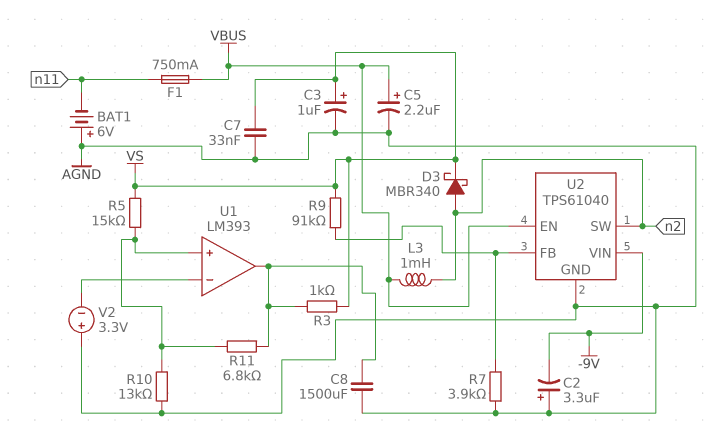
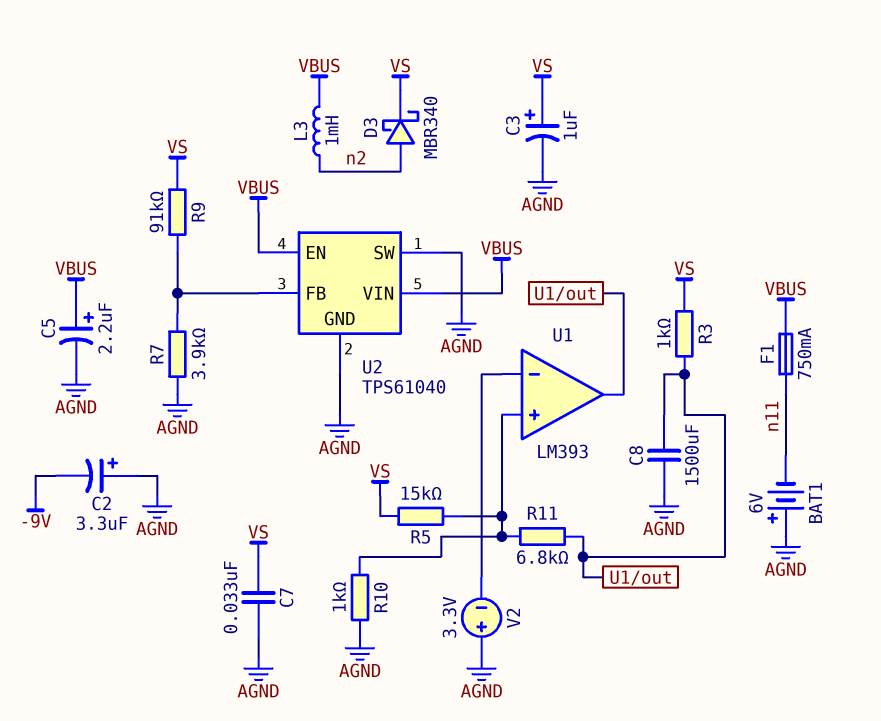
R10: 13k (AGND, U1/in+) -> 1k (AGND, U1/in+)
U2 pin SW: n2 -> AGND
U2 pin VIN: -9V -> VBUS

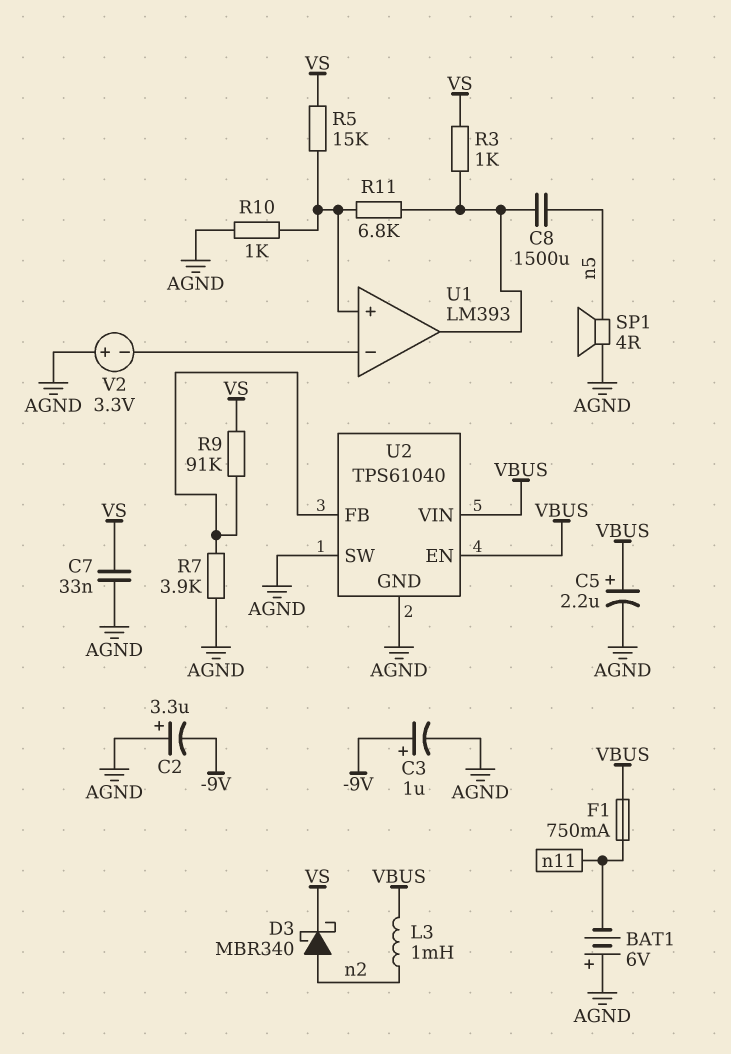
C3: 1uF (plus VS, minus AGND) -> 1uF (plus -9V, minus AGND)
C8: 1500uF (AGND, U1/out) -> 1500uF (U1/out, n5)
SP1: none -> speaker 4R (AGND, n5)

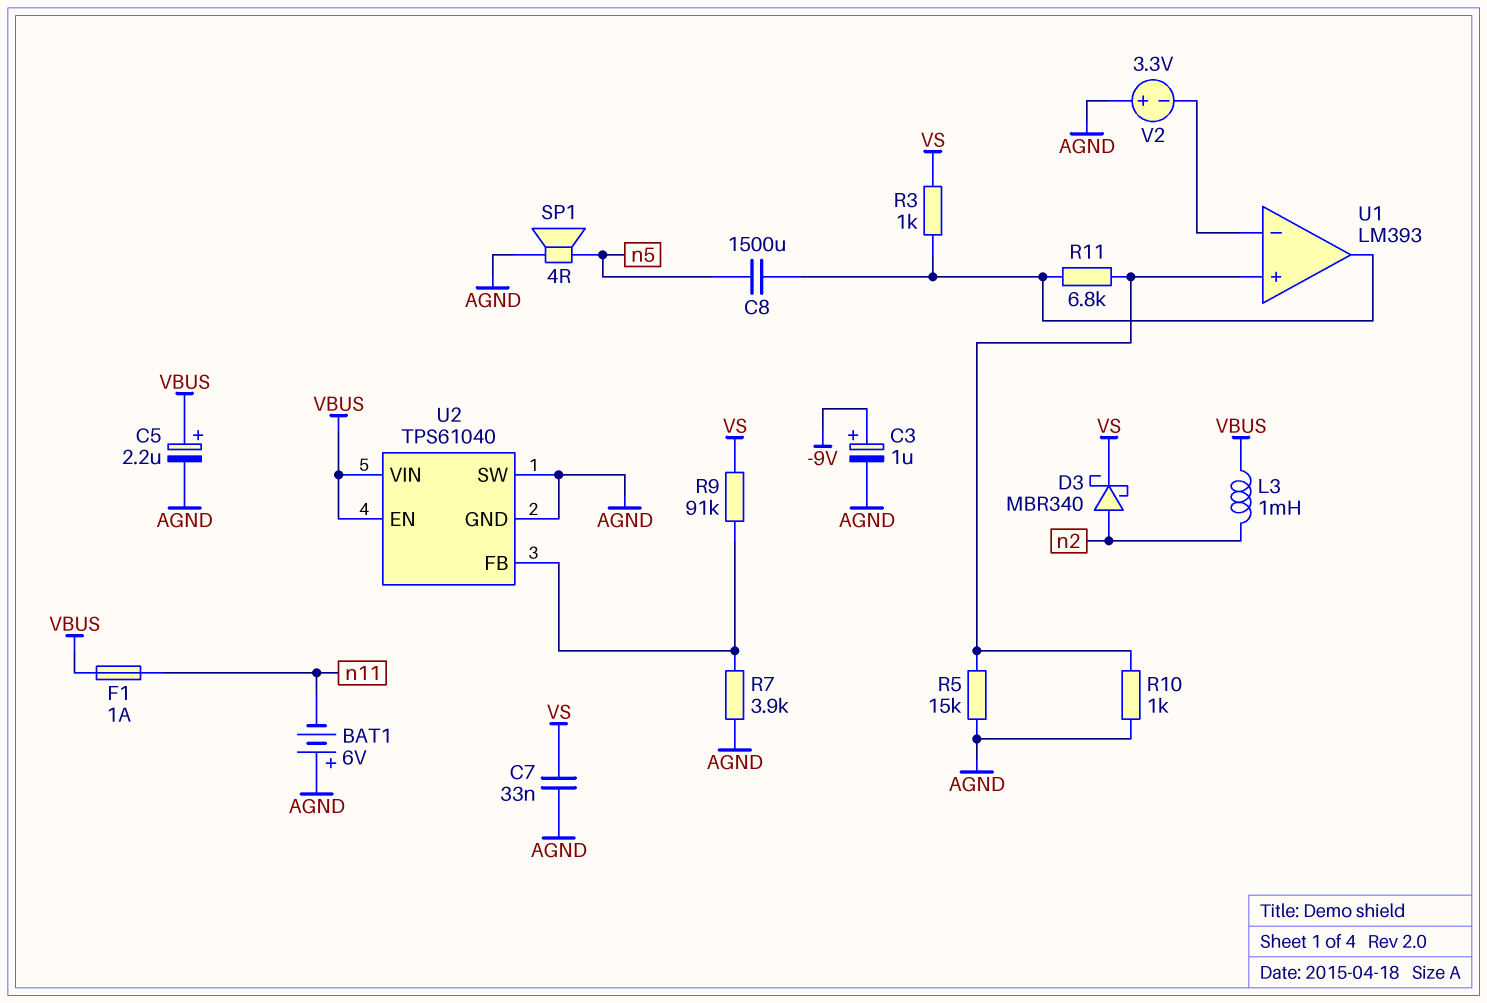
C2: 3.3uF (plus AGND, minus -9V) -> none
F1: 750mA (VBUS, n11) -> 1A (VBUS, n11)
R5: 15k (U1/in+, VS) -> 15k (AGND, U1/in+)

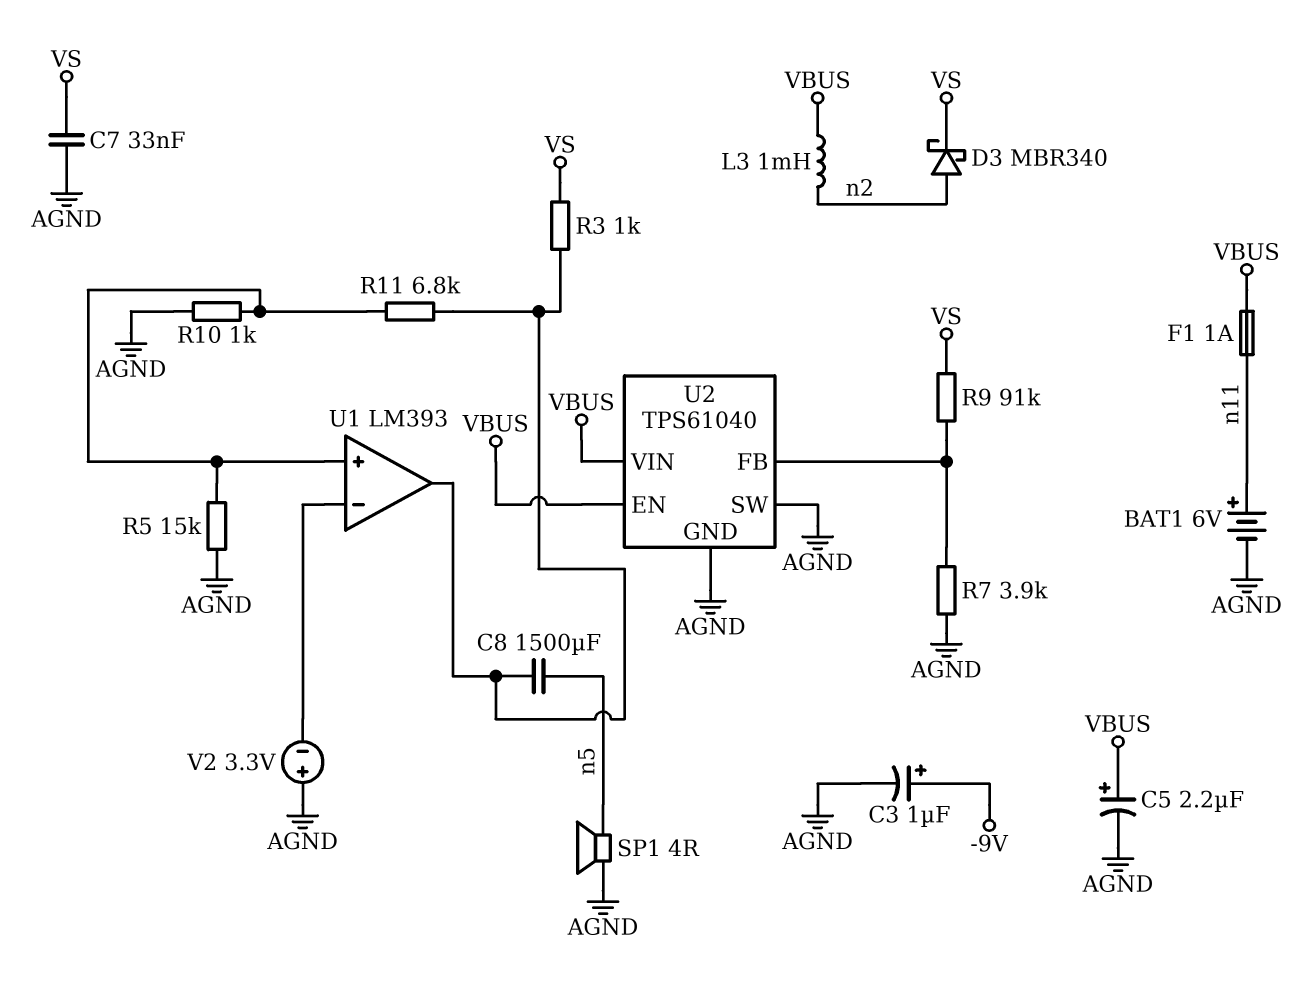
BAT1: 6V (plus AGND, minus n11) -> 6V (plus n11, minus AGND)

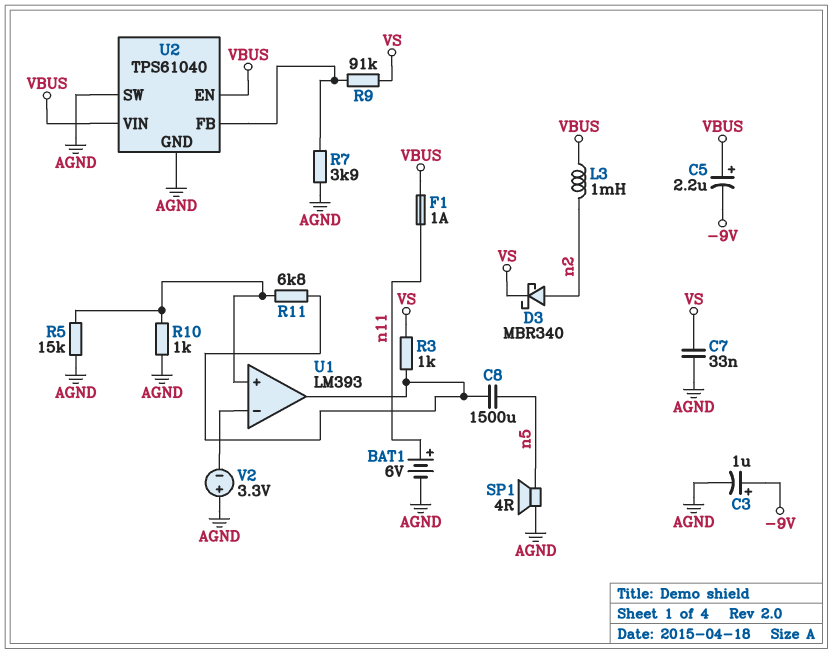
C5: 2.2uF (plus VBUS, minus AGND) -> 2.2uF (plus VBUS, minus -9V)

